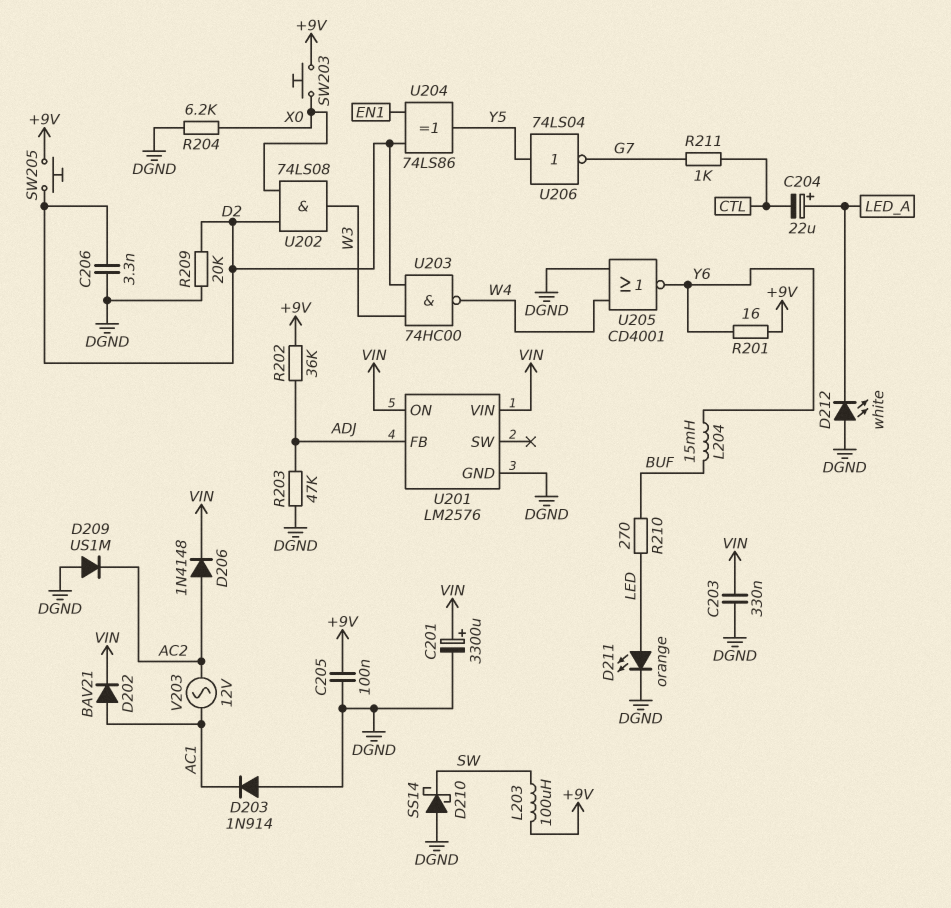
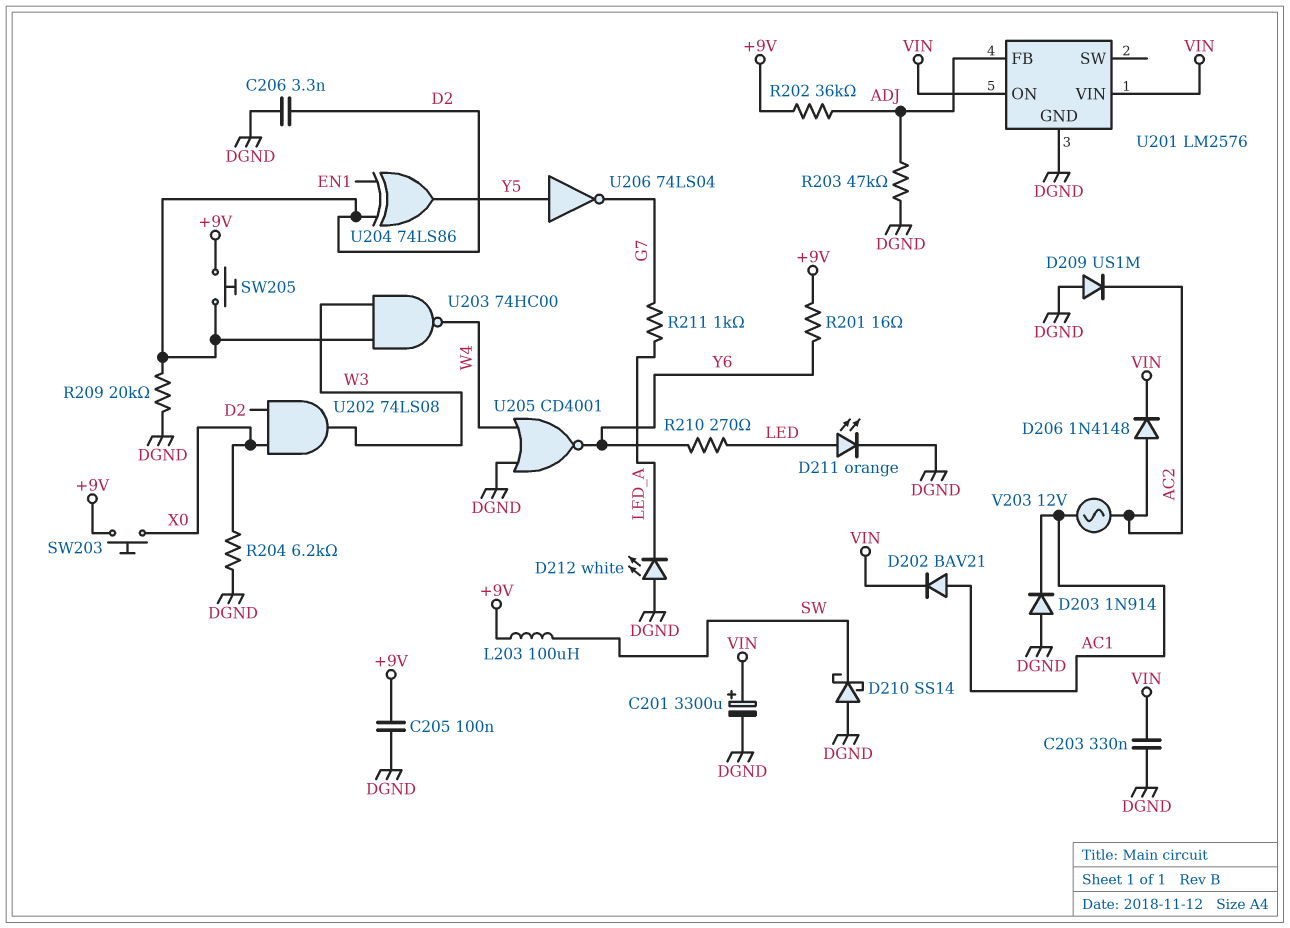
C204: 22uF (plus LED_A, minus CTL) -> none
L204: 15mH (BUF, Y6) -> none
R210: 270 (BUF, LED) -> 270 (LED, Y6)
R211: 1k (CTL, G7) -> 1k (G7, LED_A)

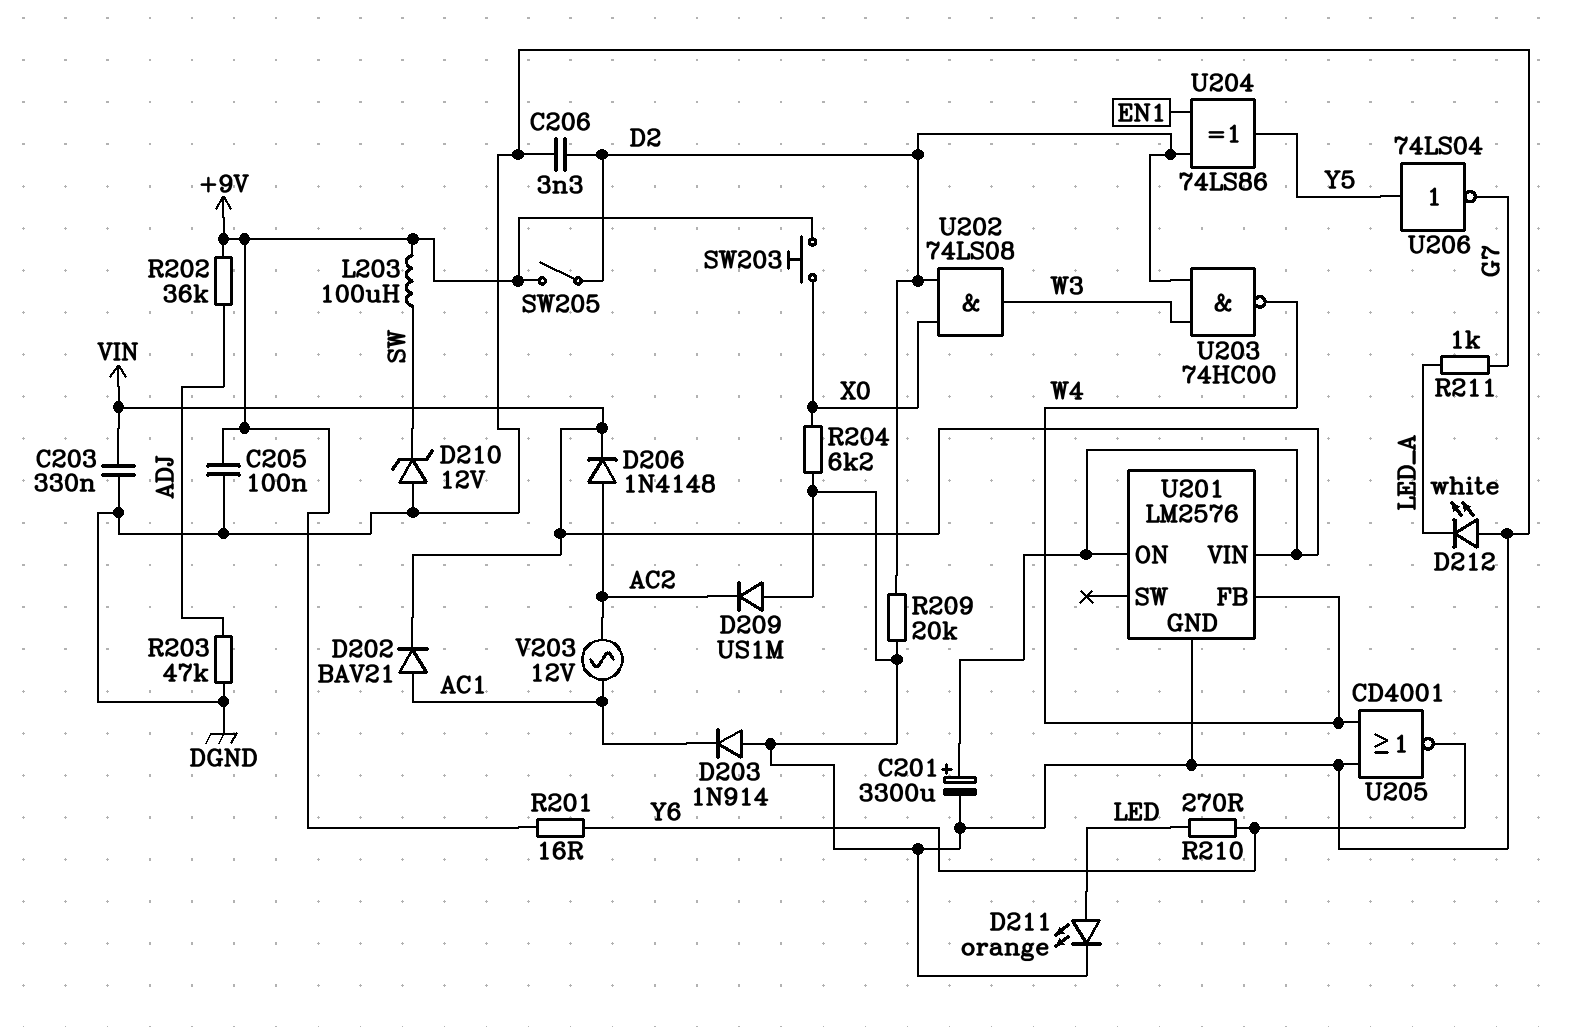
D210: schottky SS14 (A DGND, K SW) -> zener 12V (A DGND, K SW)
SW205: button (+9V, D2) -> switch (+9V, D2)
U201 pin FB: ADJ -> W4

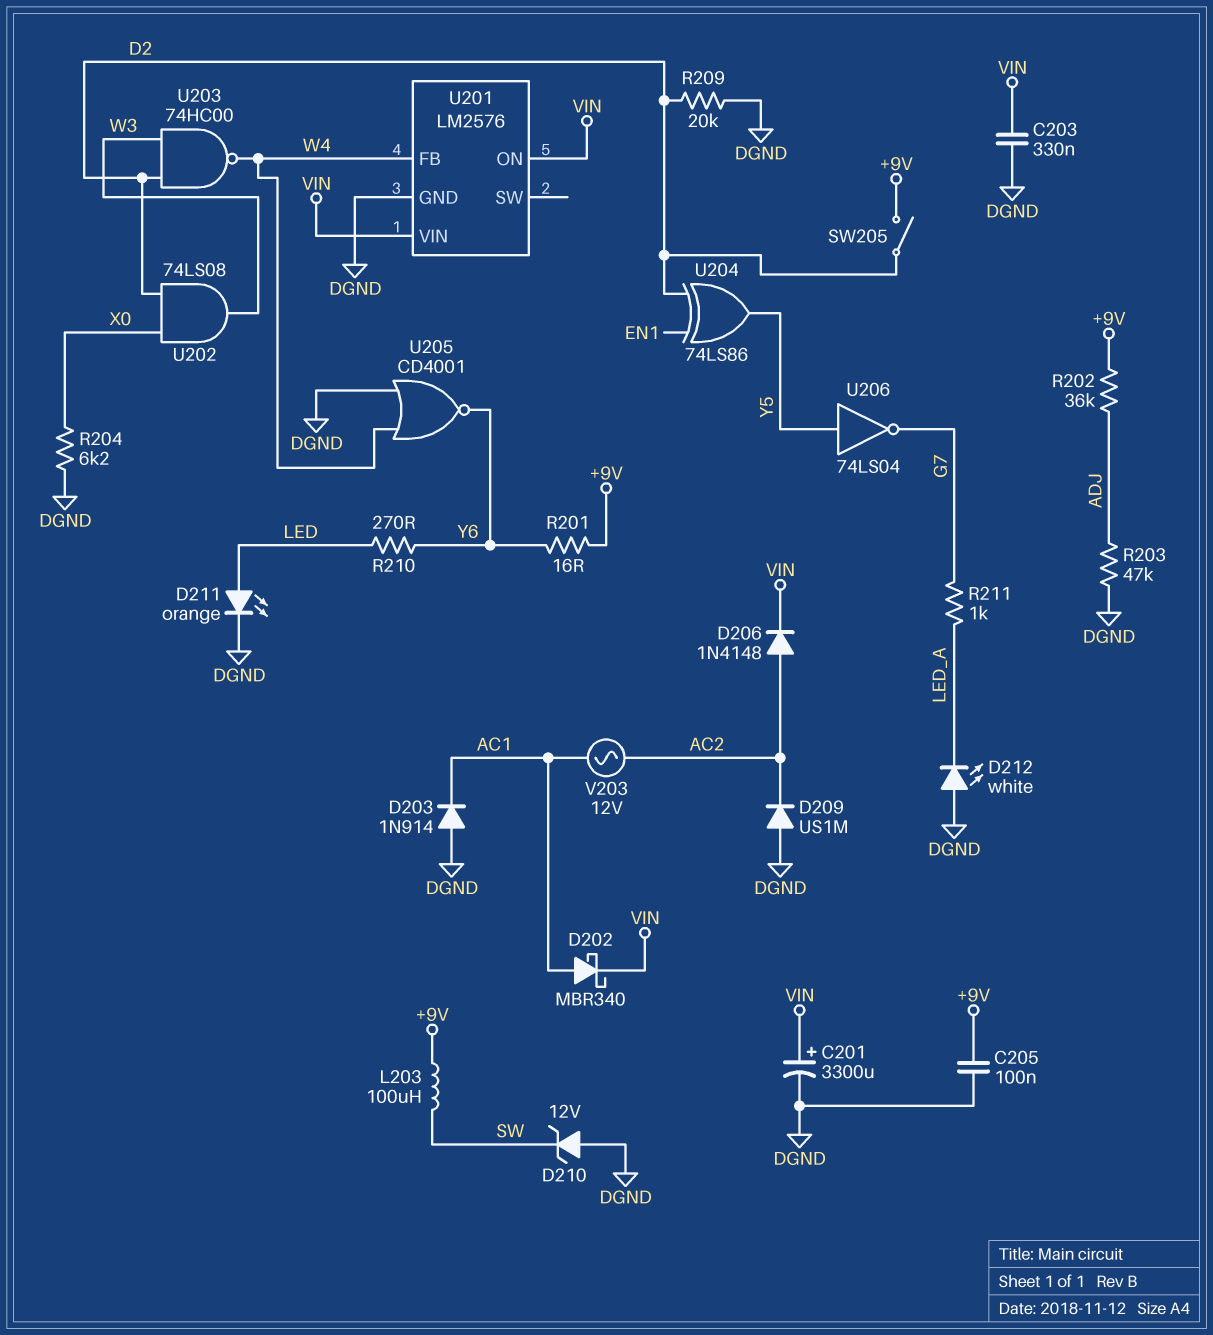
C206: 3.3nF (D2, DGND) -> none
D202: diode BAV21 (A AC1, K VIN) -> schottky MBR340 (A AC1, K VIN)
SW203: button (+9V, X0) -> none

